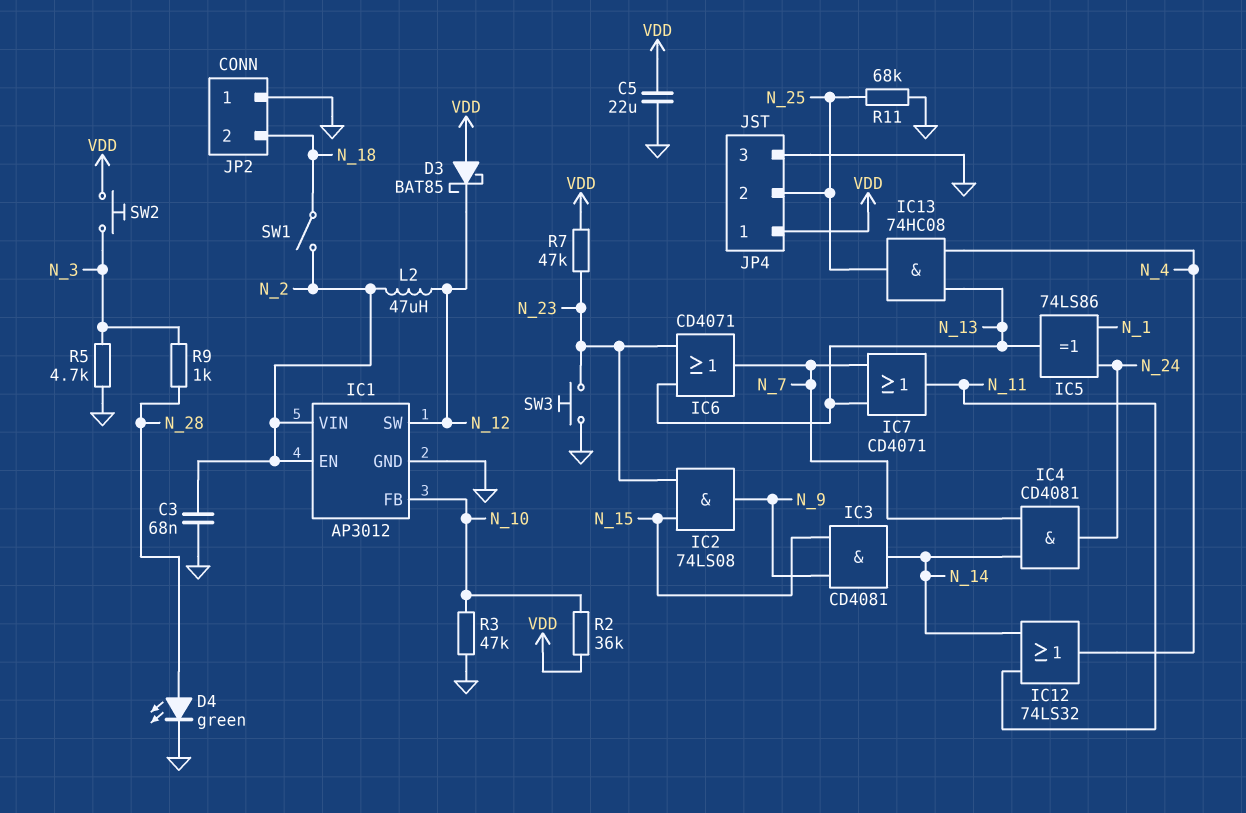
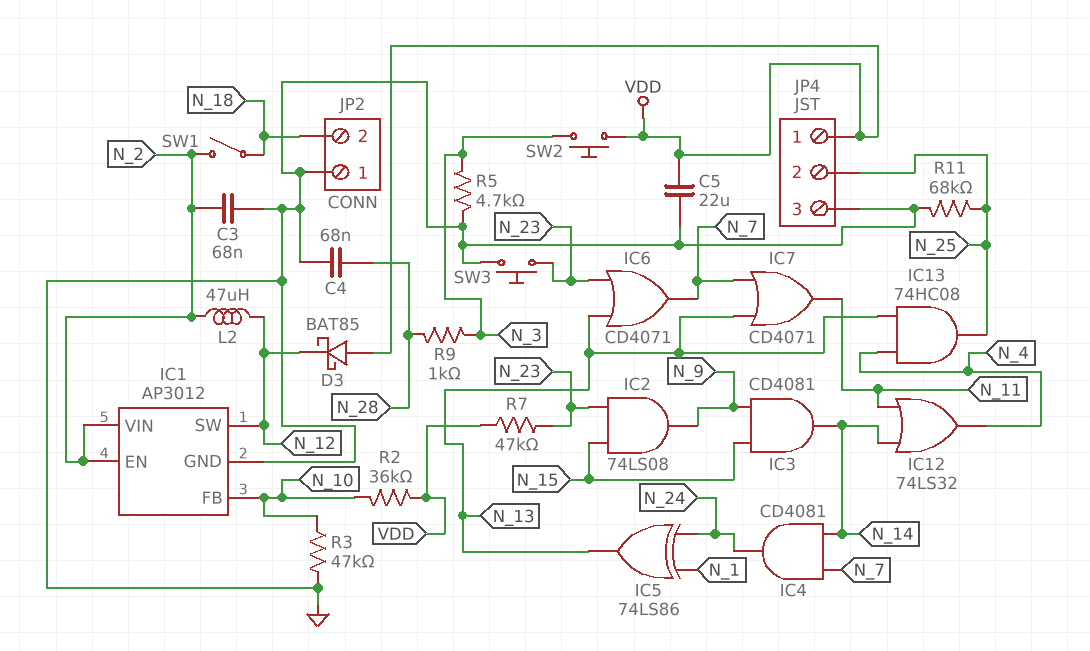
C4: none -> 68nF (GND, N_28)
D4: LED green (A N_28, K GND) -> none

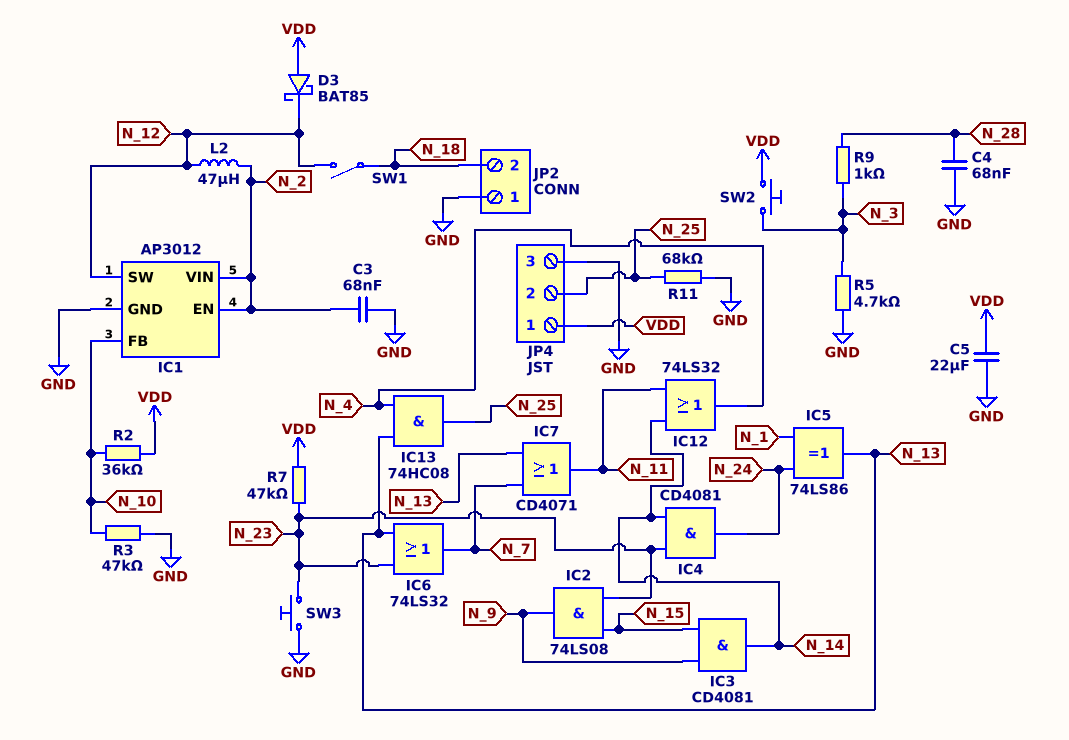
IC4: AND CD4081 (in N_7, in N_14, out N_24) -> AND CD4081 (in N_14, in N_23, out N_24)
IC6: OR CD4071 (in N_13, in N_23, out N_7) -> OR 74LS32 (in N_13, in N_23, out N_7)
SW1: switch (N_2, N_18) -> switch (N_12, N_18)

